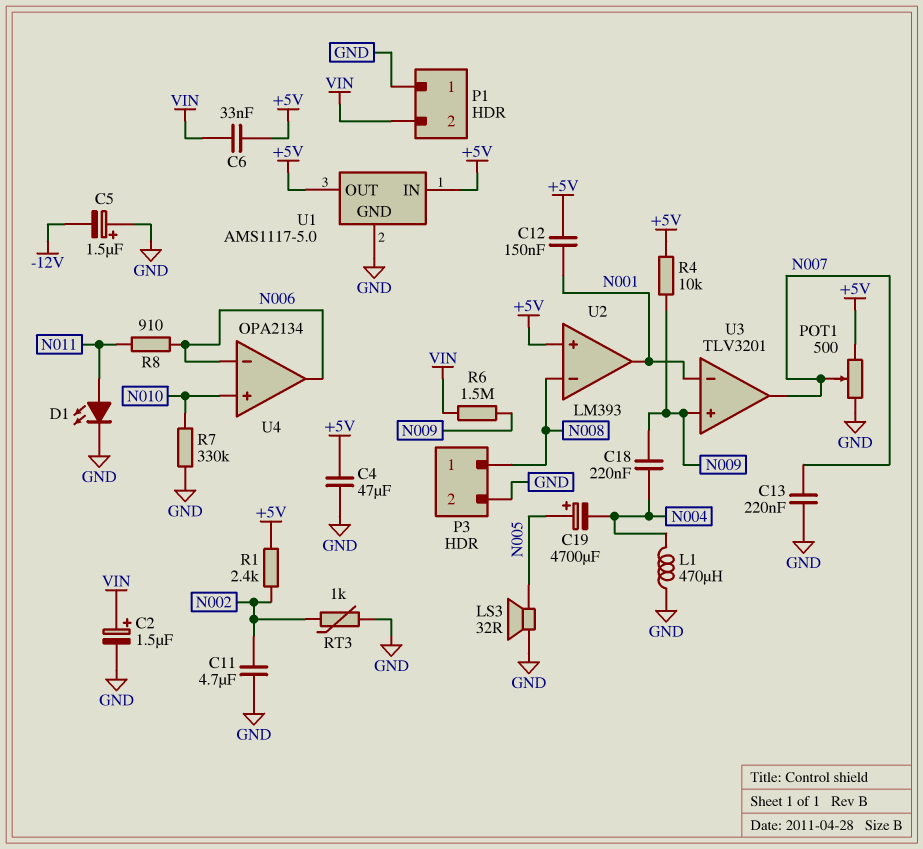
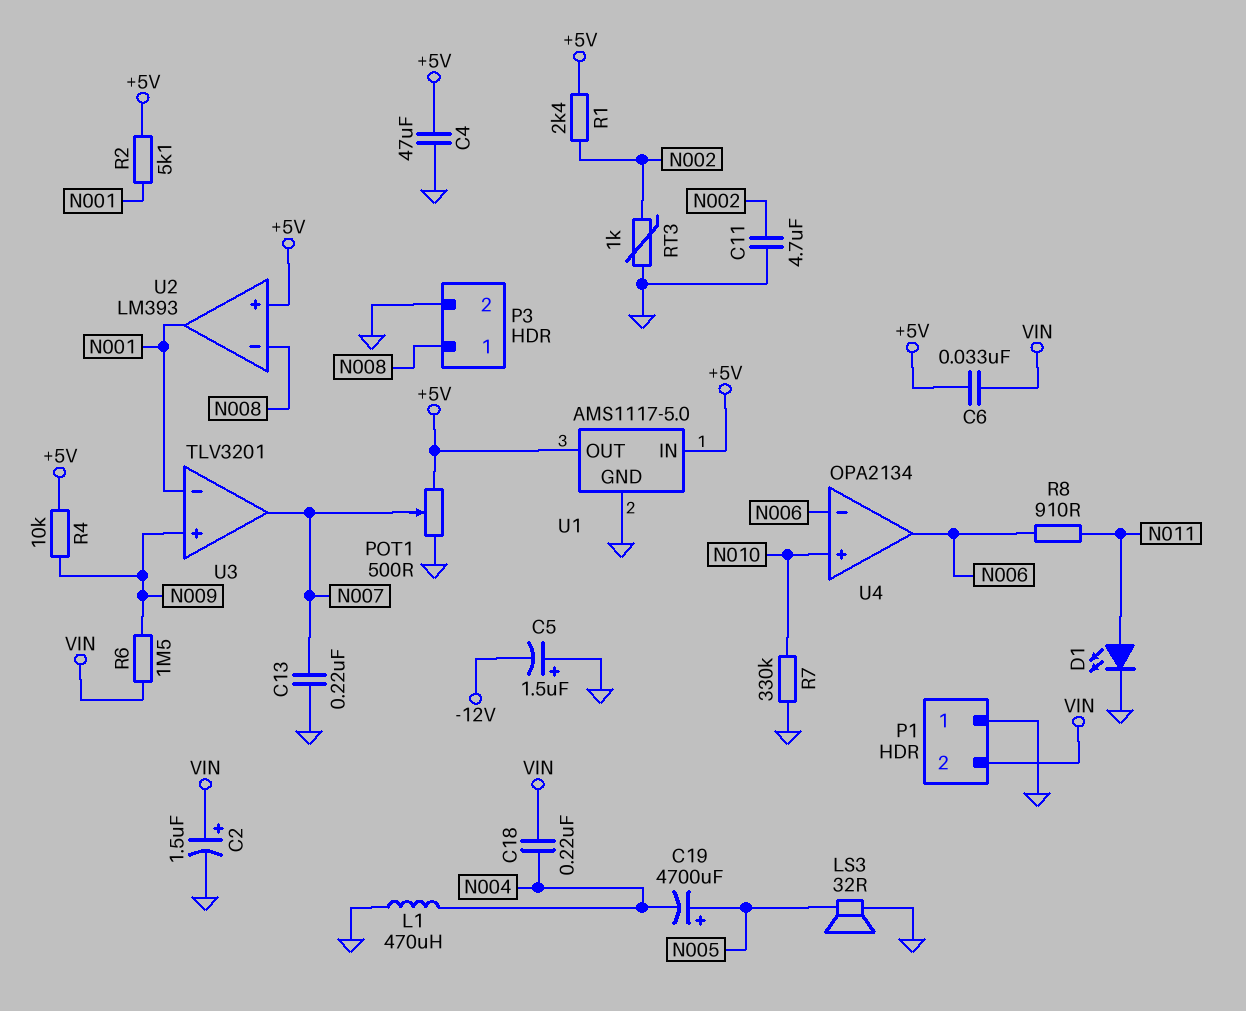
C12: 150nF (+5V, N001) -> none
C18: 220nF (N004, N009) -> 220nF (N004, VIN)
R2: none -> 5.1k (+5V, N001)

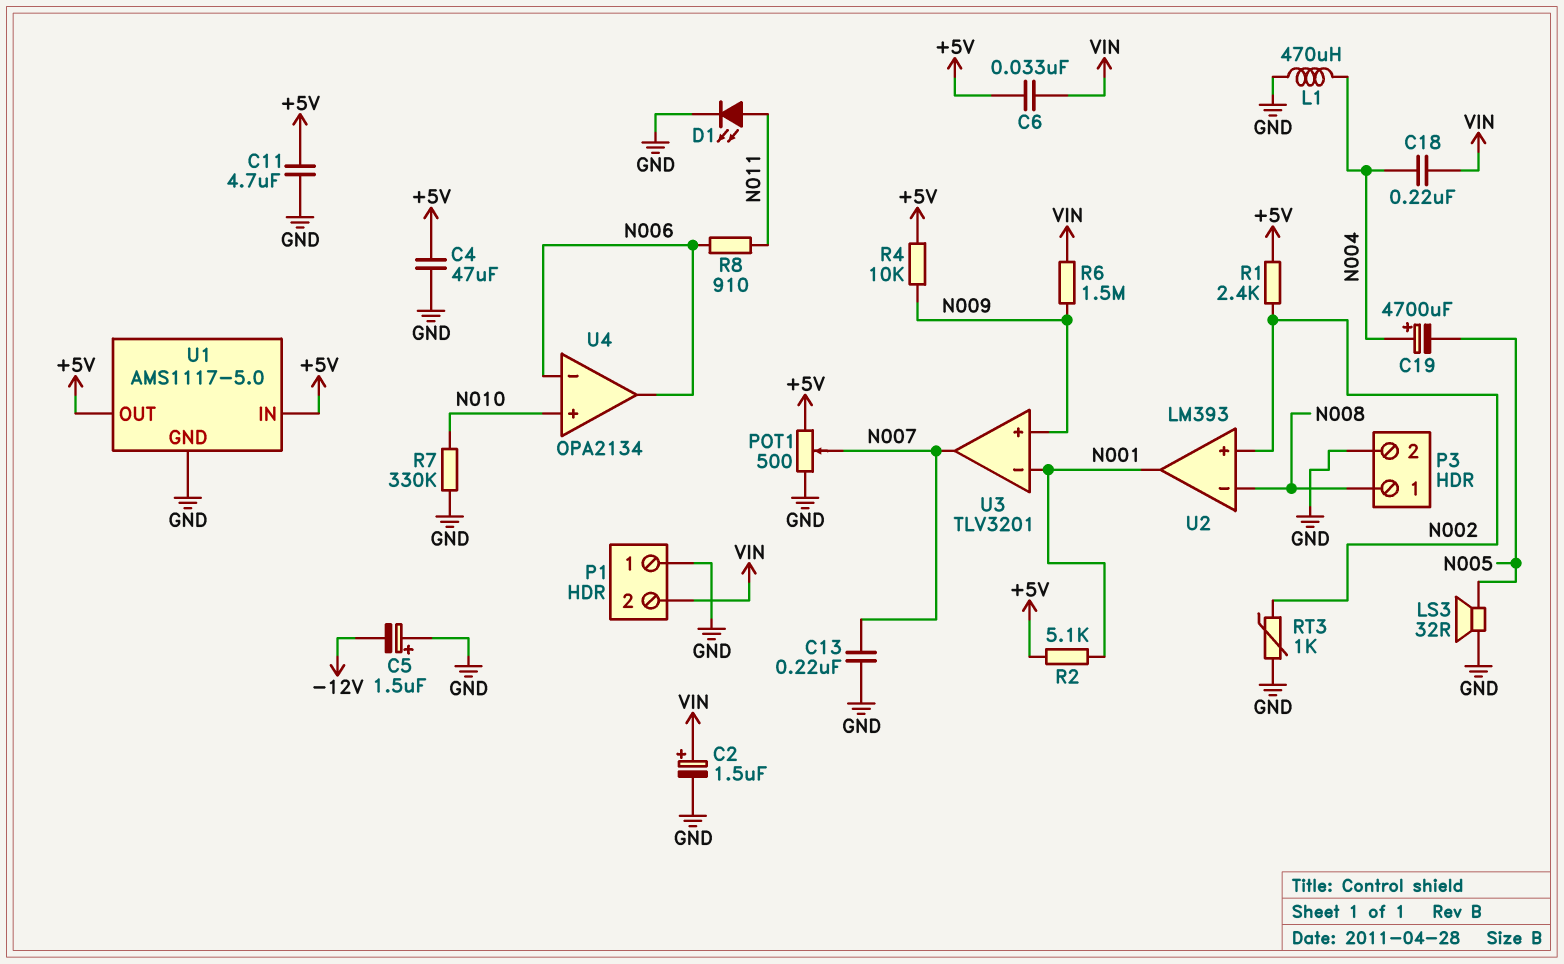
C11: 4.7uF (GND, N002) -> 4.7uF (+5V, GND)
C19: 4700uF (plus N005, minus N004) -> 4700uF (plus N004, minus N005)
U2 pin in+: +5V -> N002

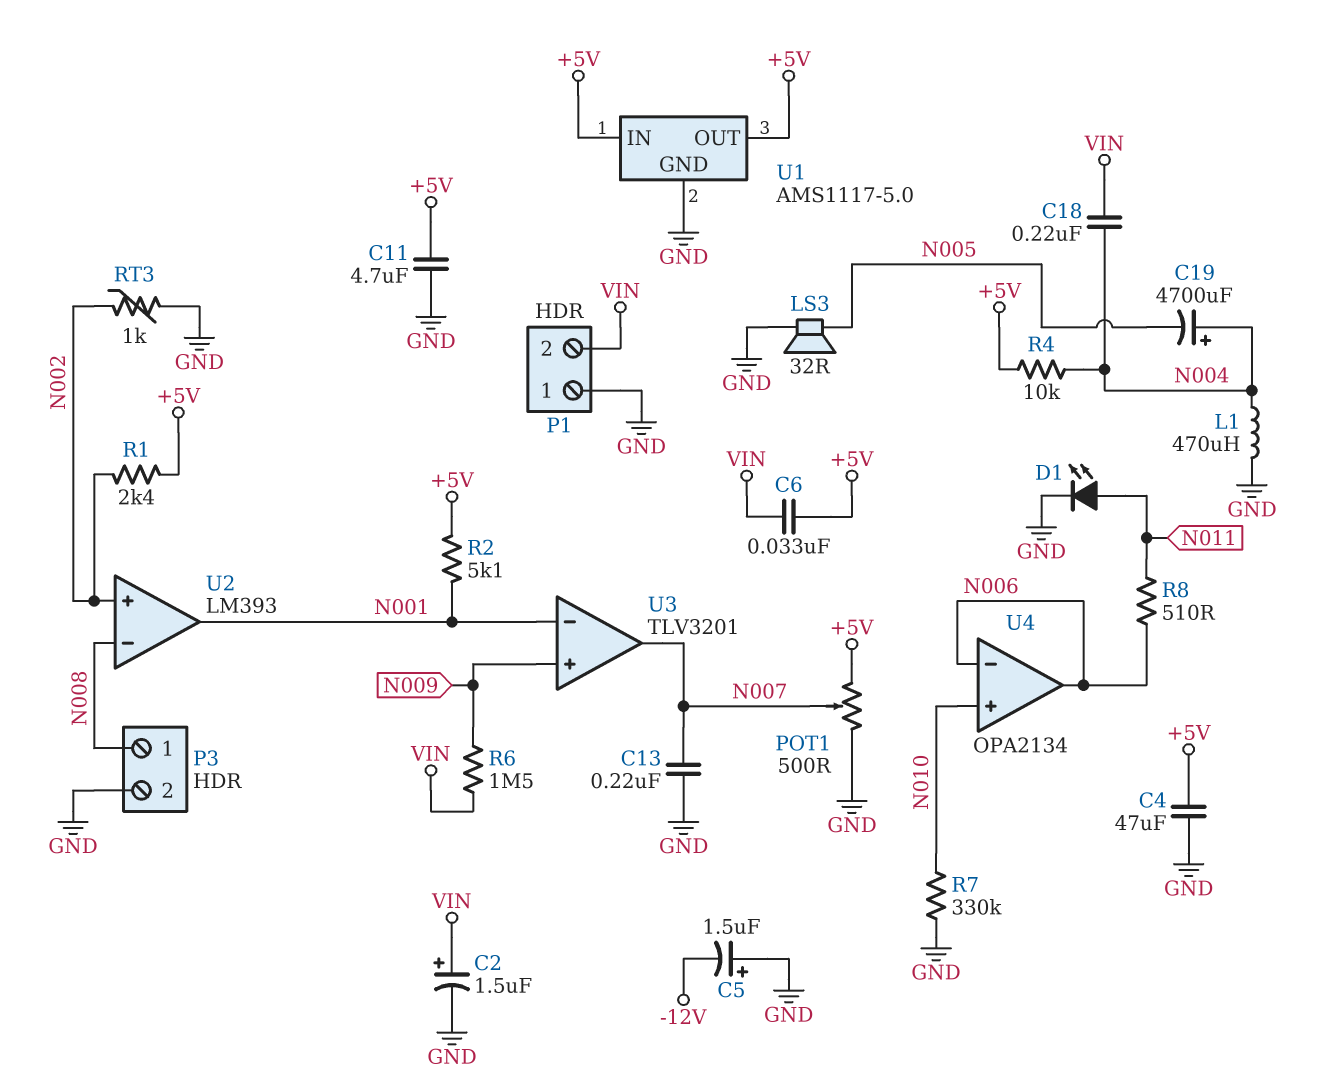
R4: 10k (+5V, N009) -> 10k (+5V, N004)
R8: 910 (N006, N011) -> 510 (N006, N011)

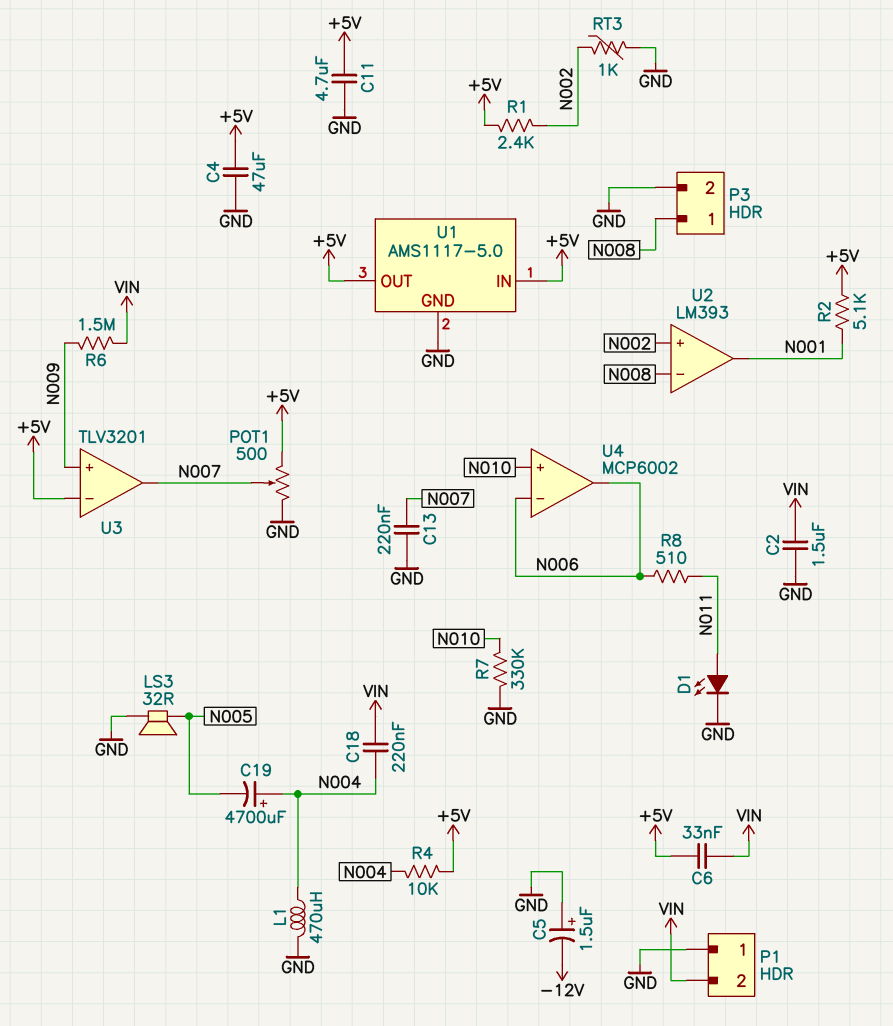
C2: 1.5uF (plus VIN, minus GND) -> 1.5uF (GND, VIN)
U3 pin in-: N001 -> +5V
U4: OPA2134 -> MCP6002

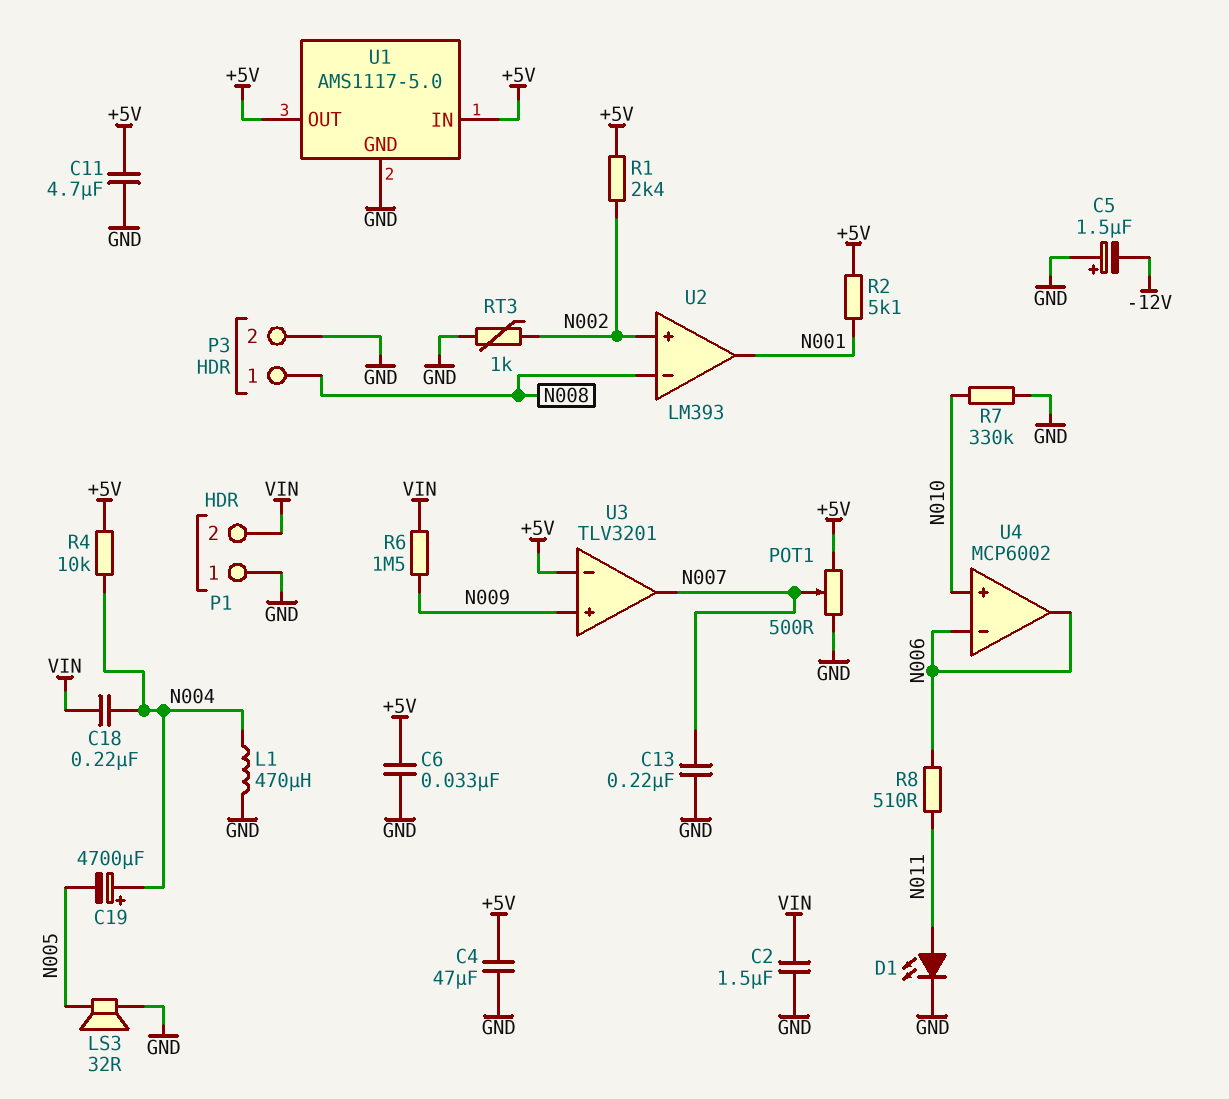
C6: 33nF (+5V, VIN) -> 33nF (+5V, GND)

